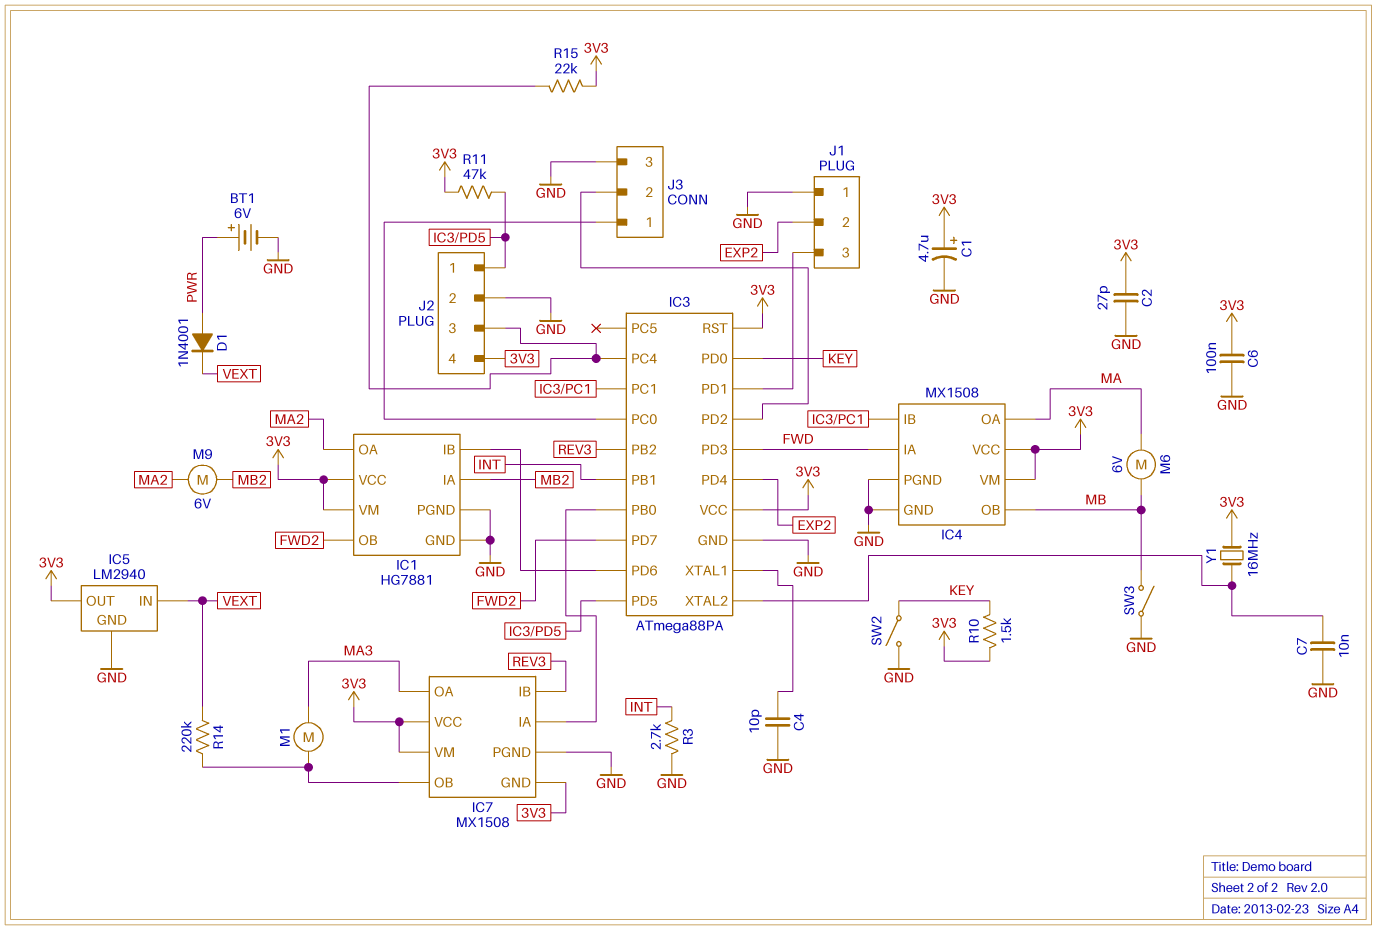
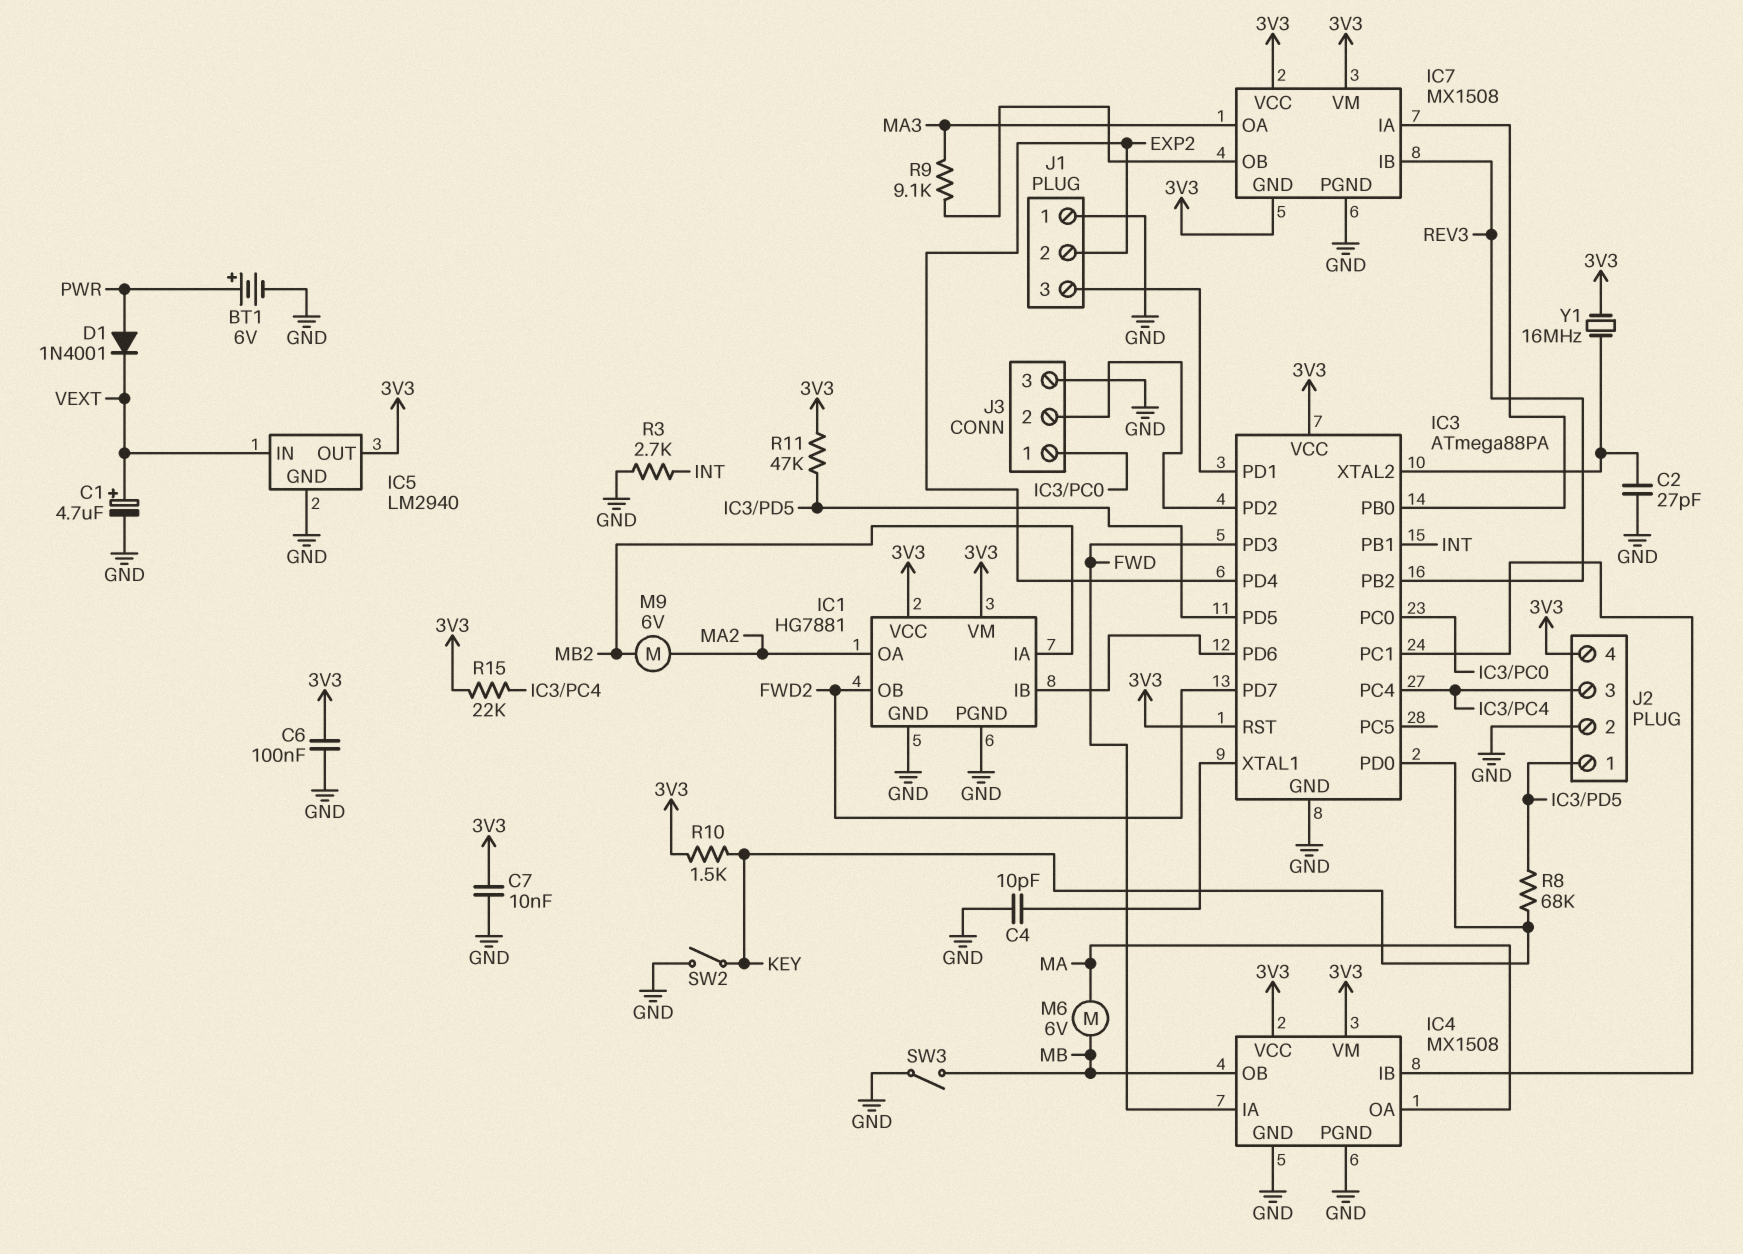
C1: 4.7uF (plus 3V3, minus GND) -> 4.7uF (plus VEXT, minus GND)
C2: 27pF (3V3, GND) -> 27pF (GND, IC3/XTAL2)
C7: 10nF (GND, IC3/XTAL2) -> 10nF (3V3, GND)
M1: motor (IC7/OB, MA3) -> none
R8: none -> 68k (IC3/PD5, KEY)
R9: none -> 9.1k (IC7/OB, MA3)
R14: 220k (IC7/OB, VEXT) -> none

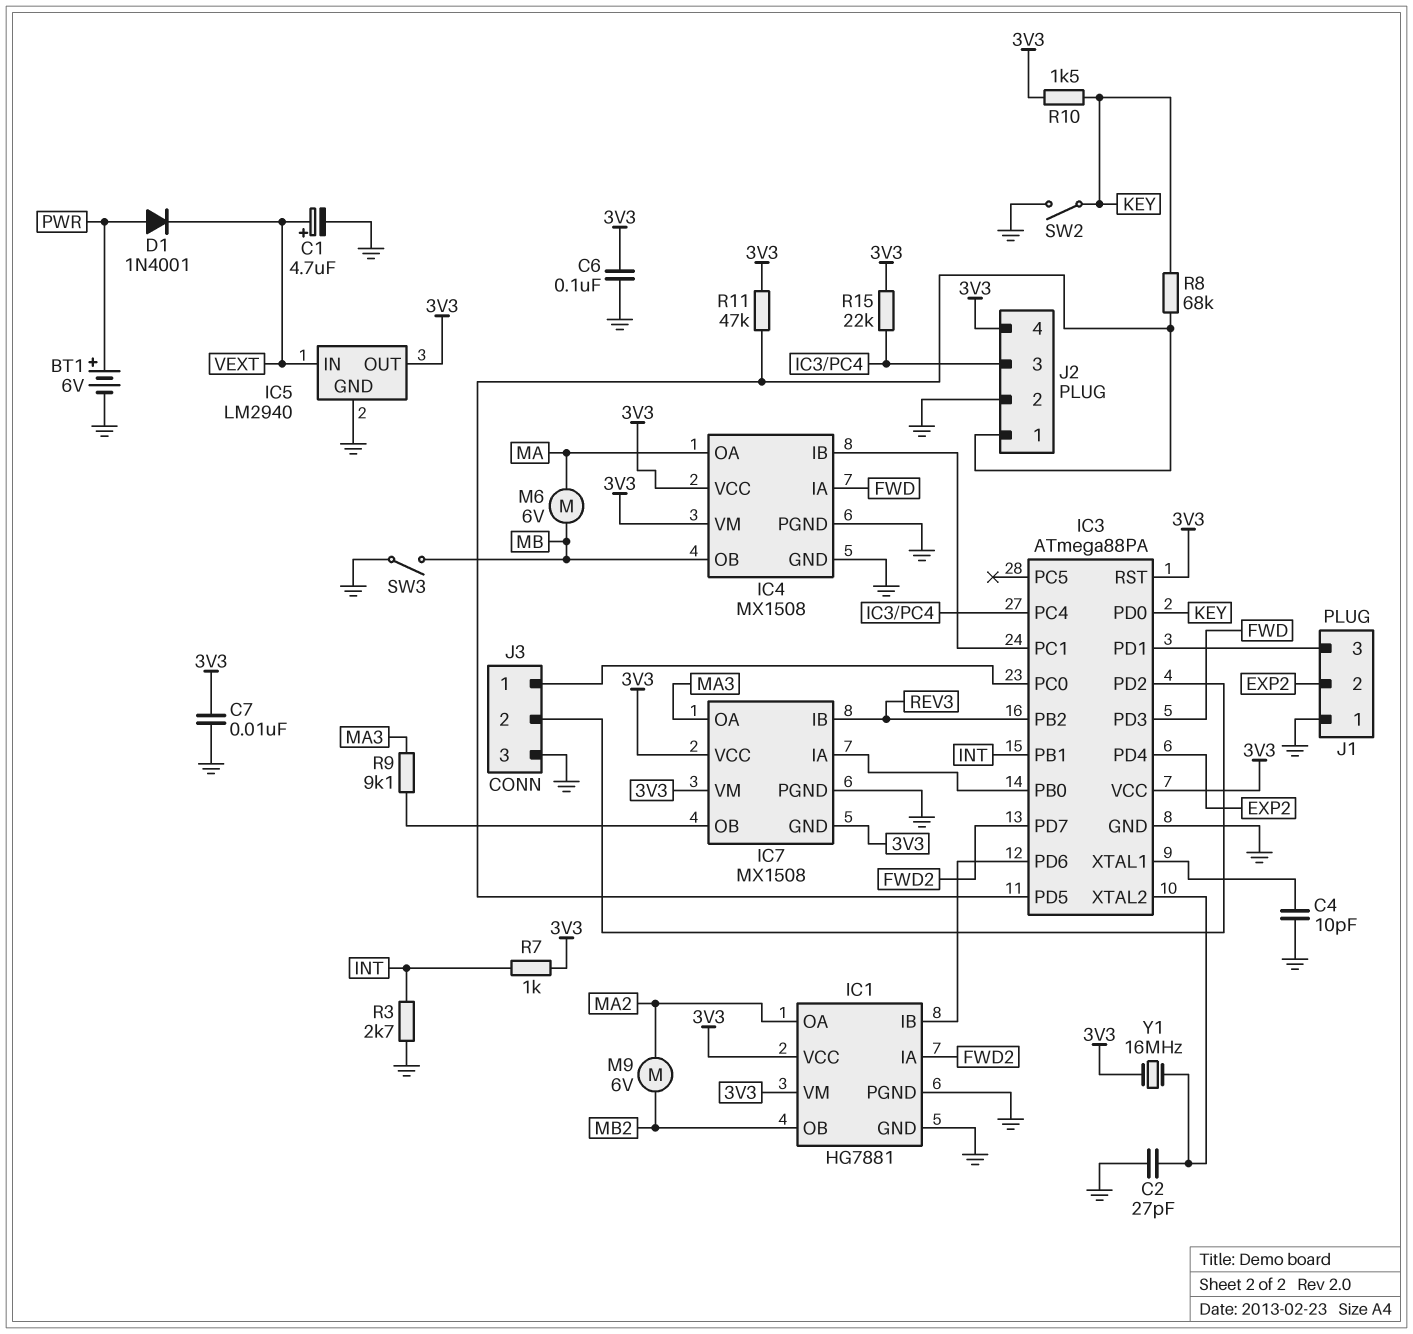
IC1 pin IA: MB2 -> FWD2
IC1 pin OB: FWD2 -> MB2
R7: none -> 1k (3V3, INT)

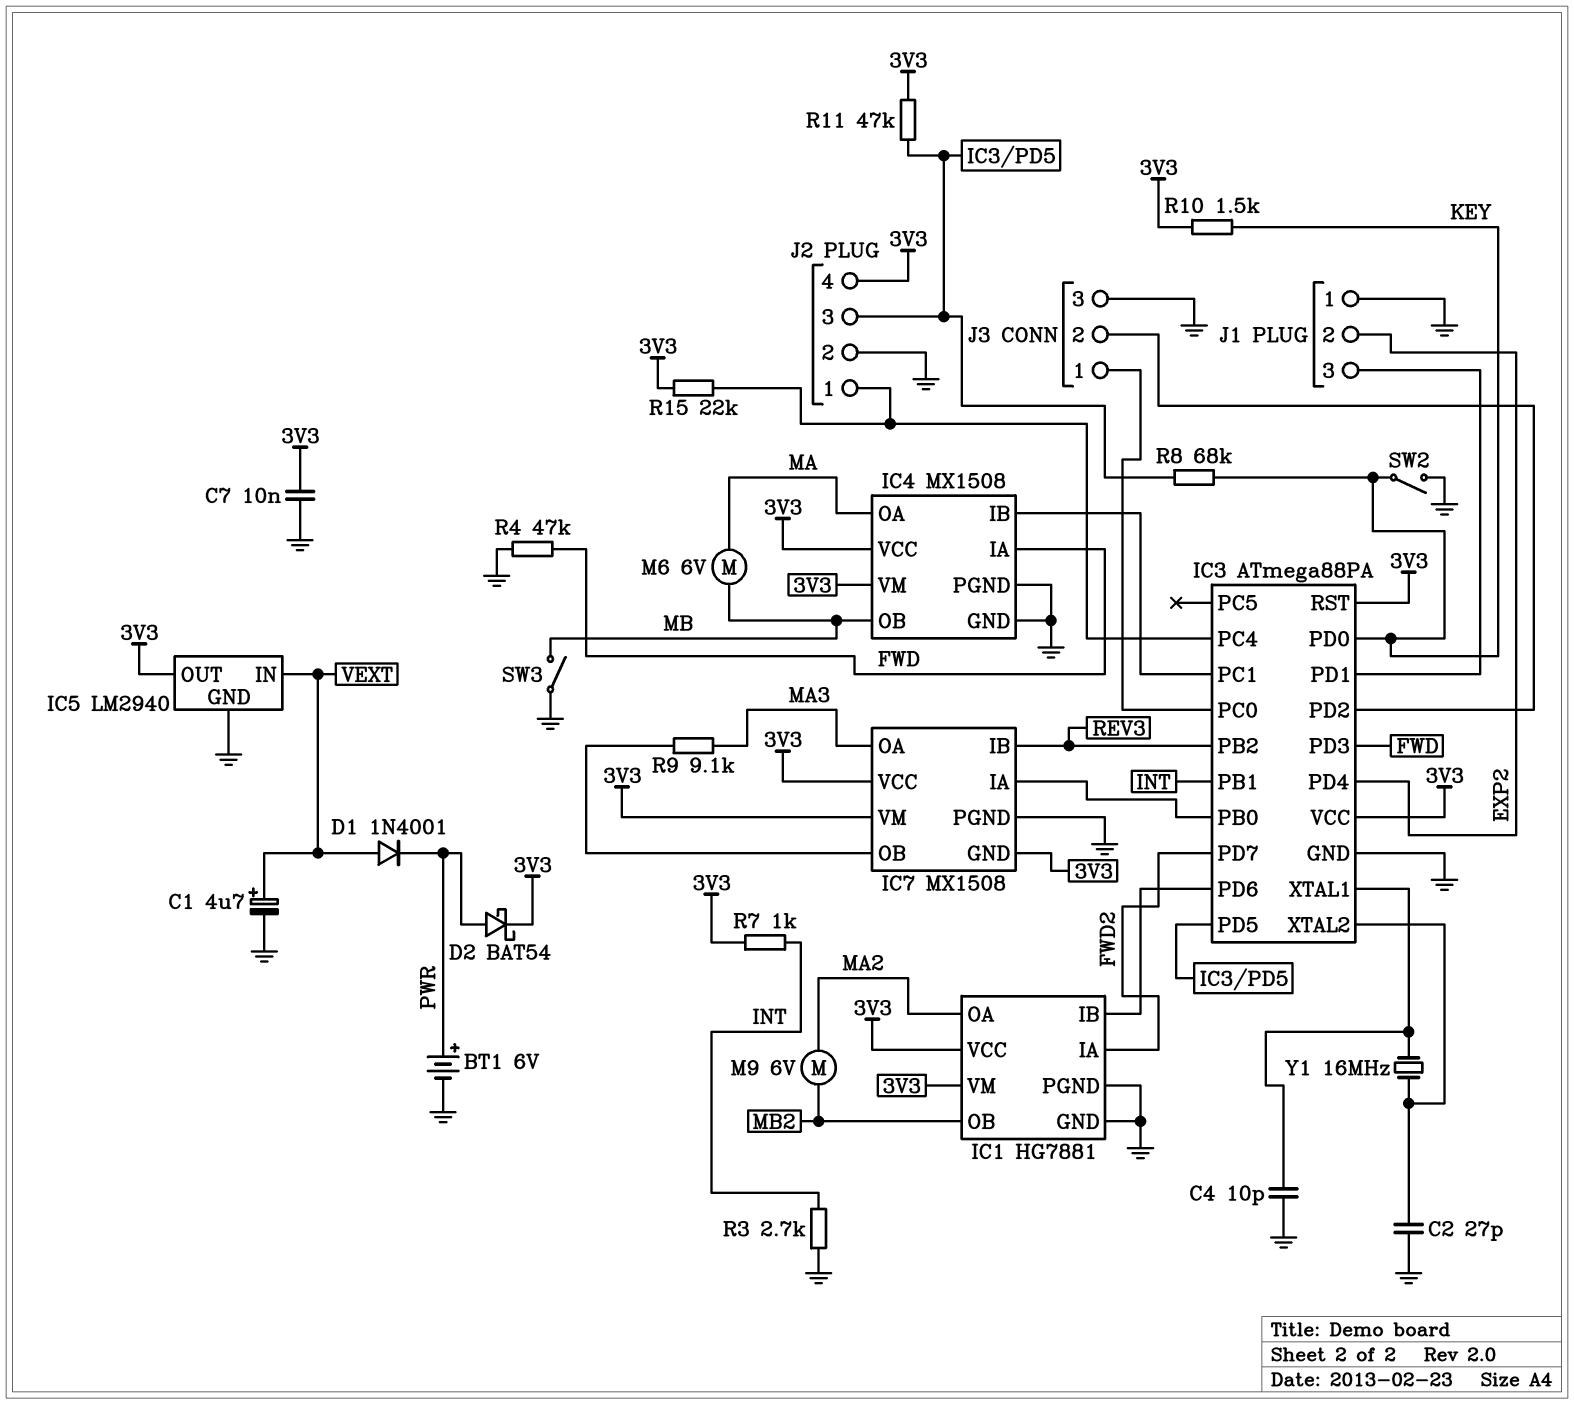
C6: 100nF (3V3, GND) -> none
D1: diode 1N4001 (A PWR, K VEXT) -> diode 1N4001 (A VEXT, K PWR)
D2: none -> schottky BAT54 (A PWR, K 3V3)
J2 pin 1: IC3/PD5 -> IC3/PC4
J2 pin 3: IC3/PC4 -> IC3/PD5
R4: none -> 47k (FWD, GND)
Y1: 16MHz (3V3, IC3/XTAL2) -> 16MHz (IC3/XTAL1, IC3/XTAL2)

